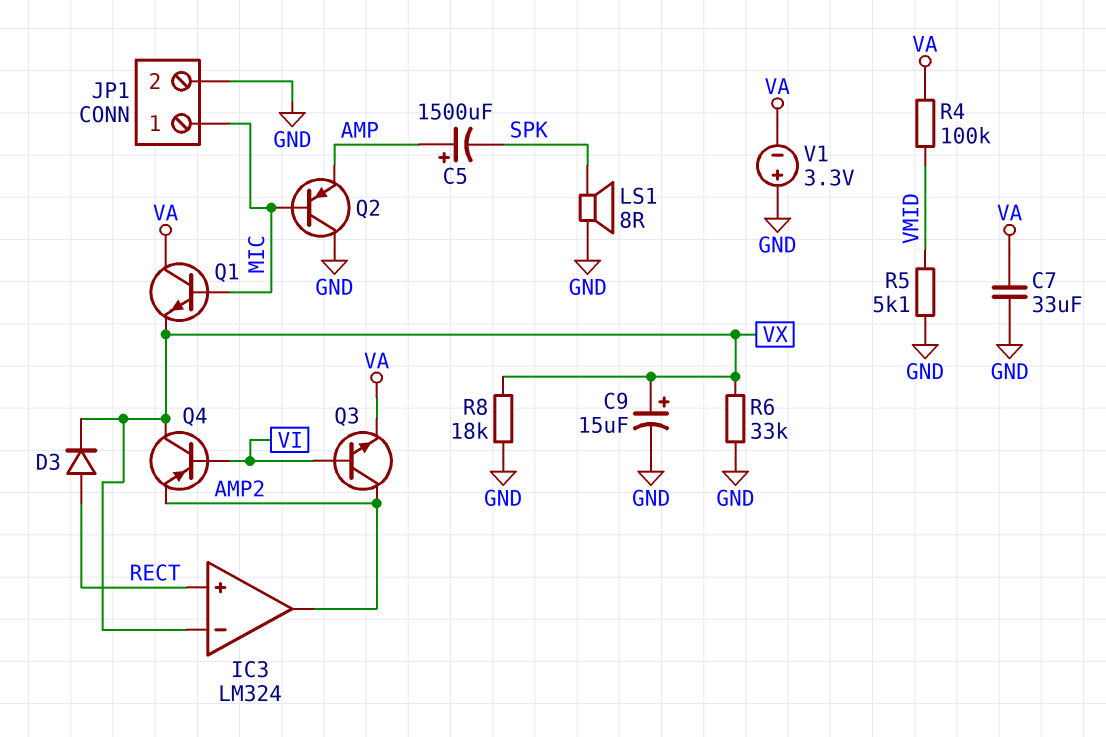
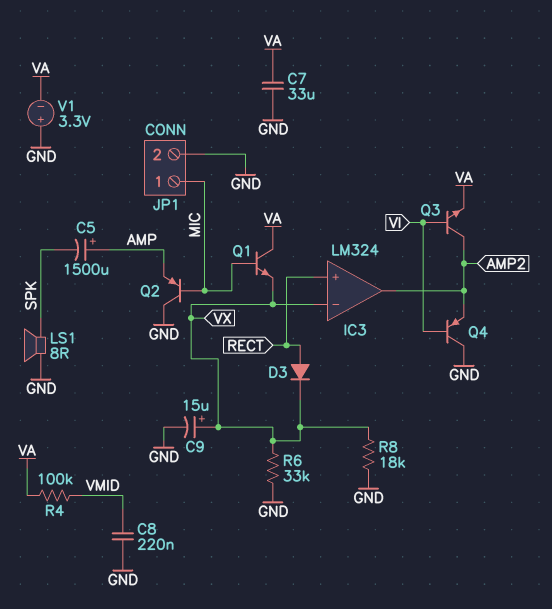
C8: none -> 220nF (GND, VMID)
Q4: PNP (B VI, C VX, E AMP2) -> PNP (B VI, C GND, E AMP2)
R5: 5.1k (GND, VMID) -> none

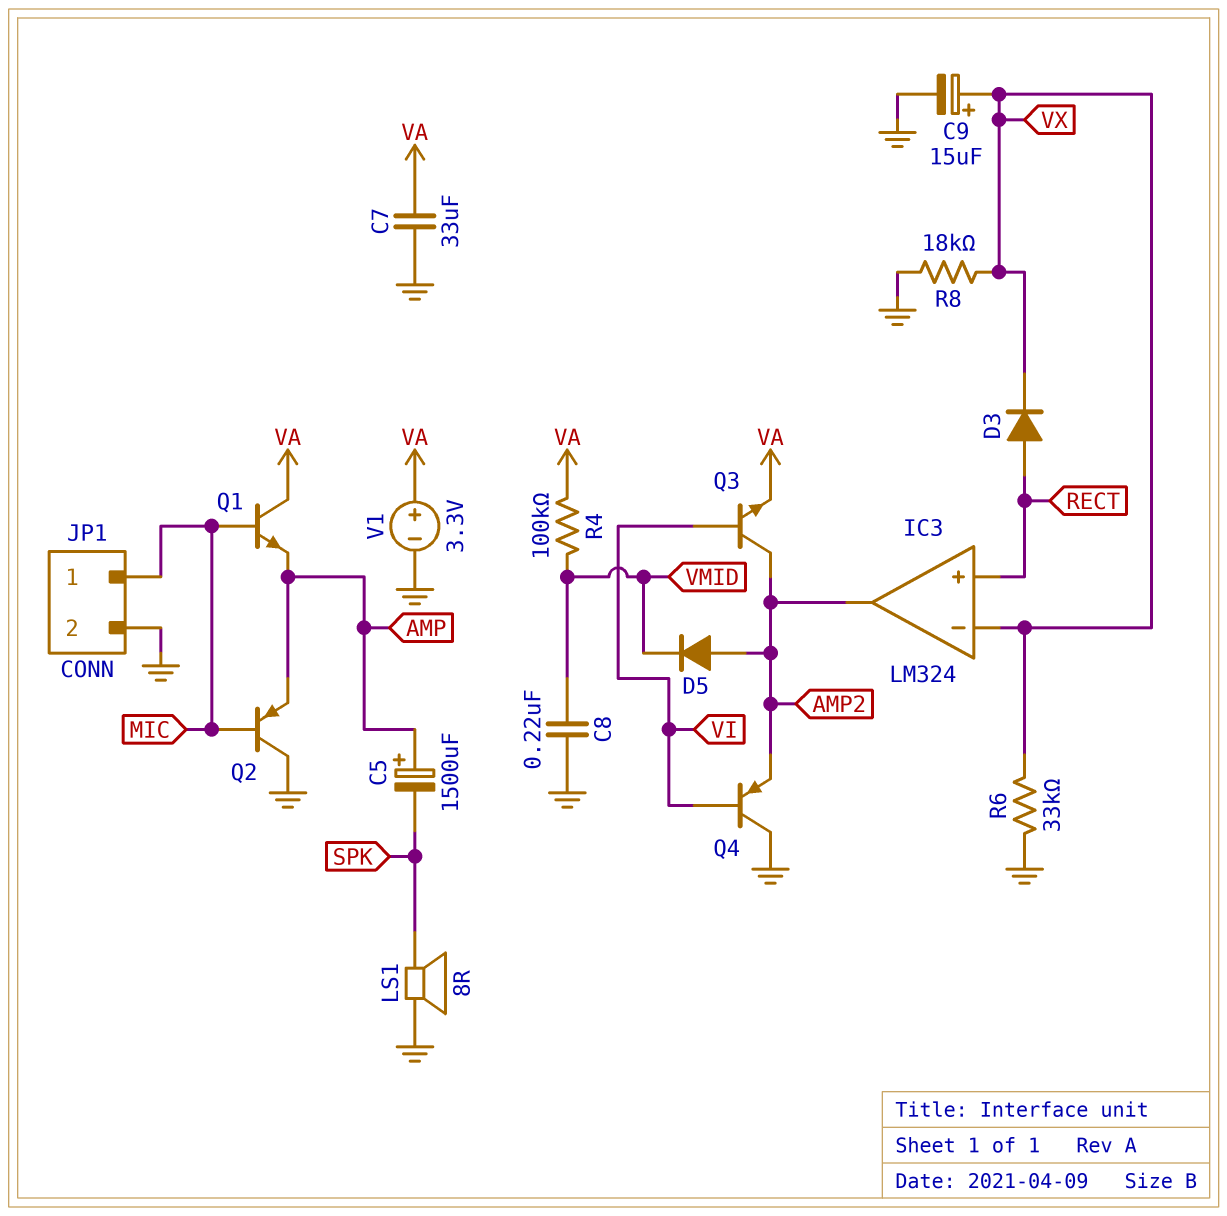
D5: none -> diode (A AMP2, K VMID)
Q1: NPN (B MIC, C VA, E VX) -> NPN (B MIC, C VA, E AMP)
V1: 3.3V (plus GND, minus VA) -> 3.3V (plus VA, minus GND)

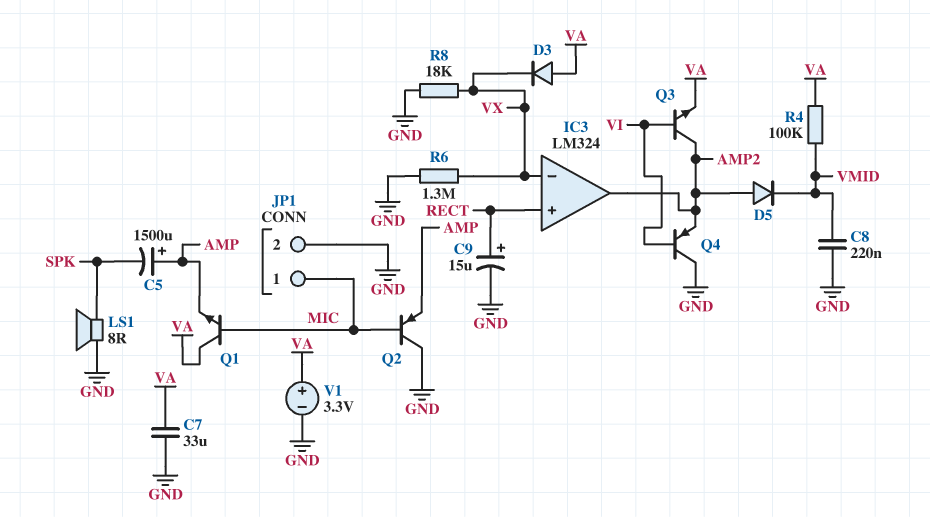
C9: 15uF (plus VX, minus GND) -> 15uF (plus RECT, minus GND)
D3: diode (A RECT, K VX) -> diode (A VA, K VX)
R6: 33k (GND, VX) -> 1.3M (GND, VX)

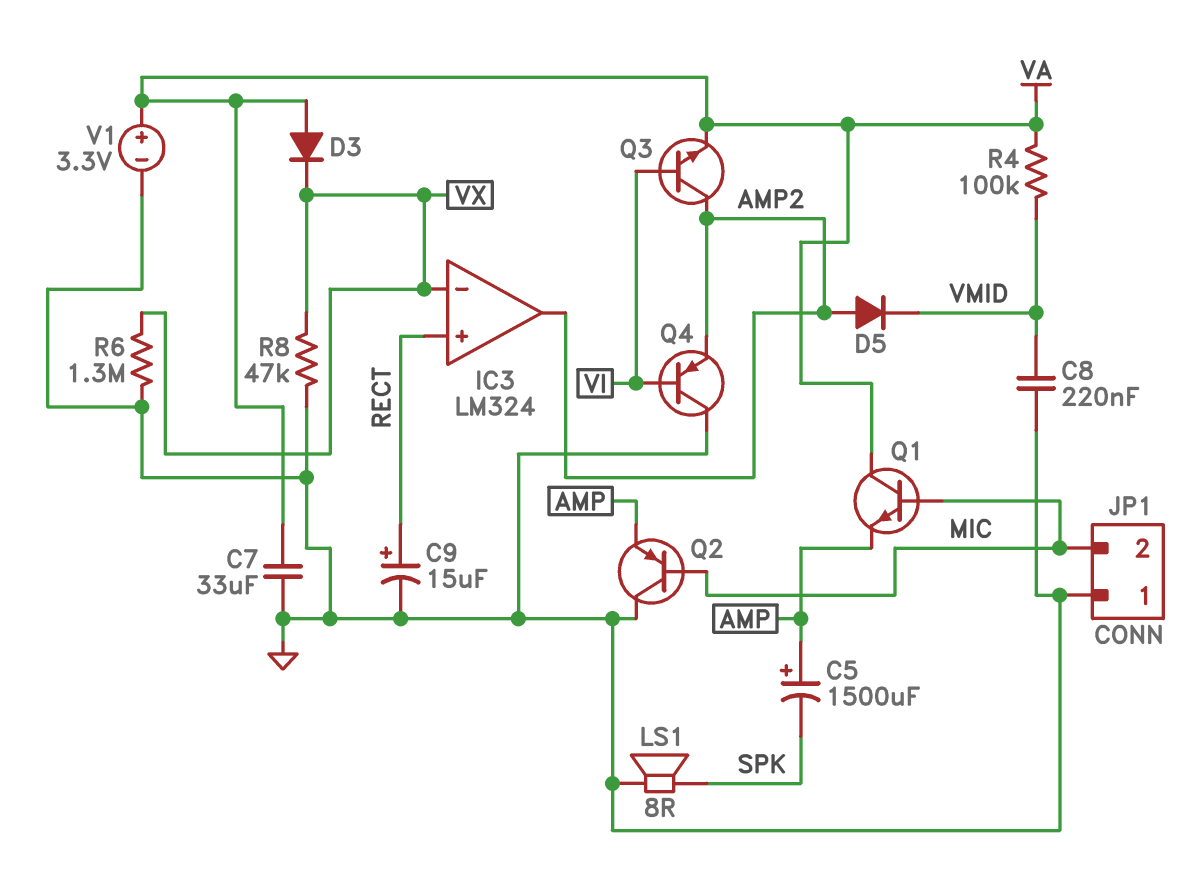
JP1 pin 1: MIC -> GND
JP1 pin 2: GND -> MIC
R8: 18k (GND, VX) -> 47k (GND, VX)

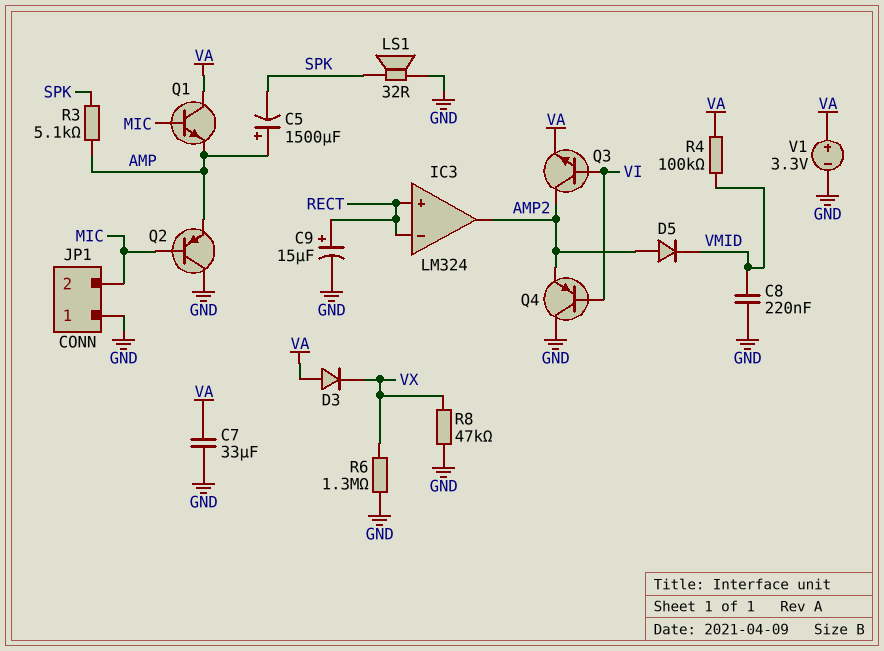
IC3 pin in-: VX -> RECT
LS1: speaker 8R (GND, SPK) -> speaker 32R (GND, SPK)
R3: none -> 5.1k (AMP, SPK)

